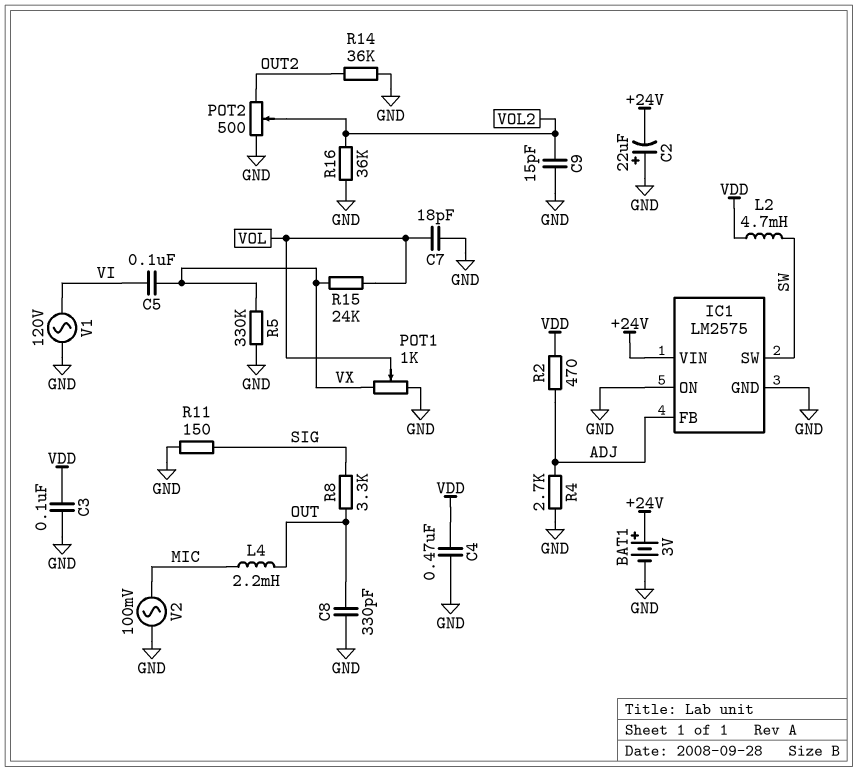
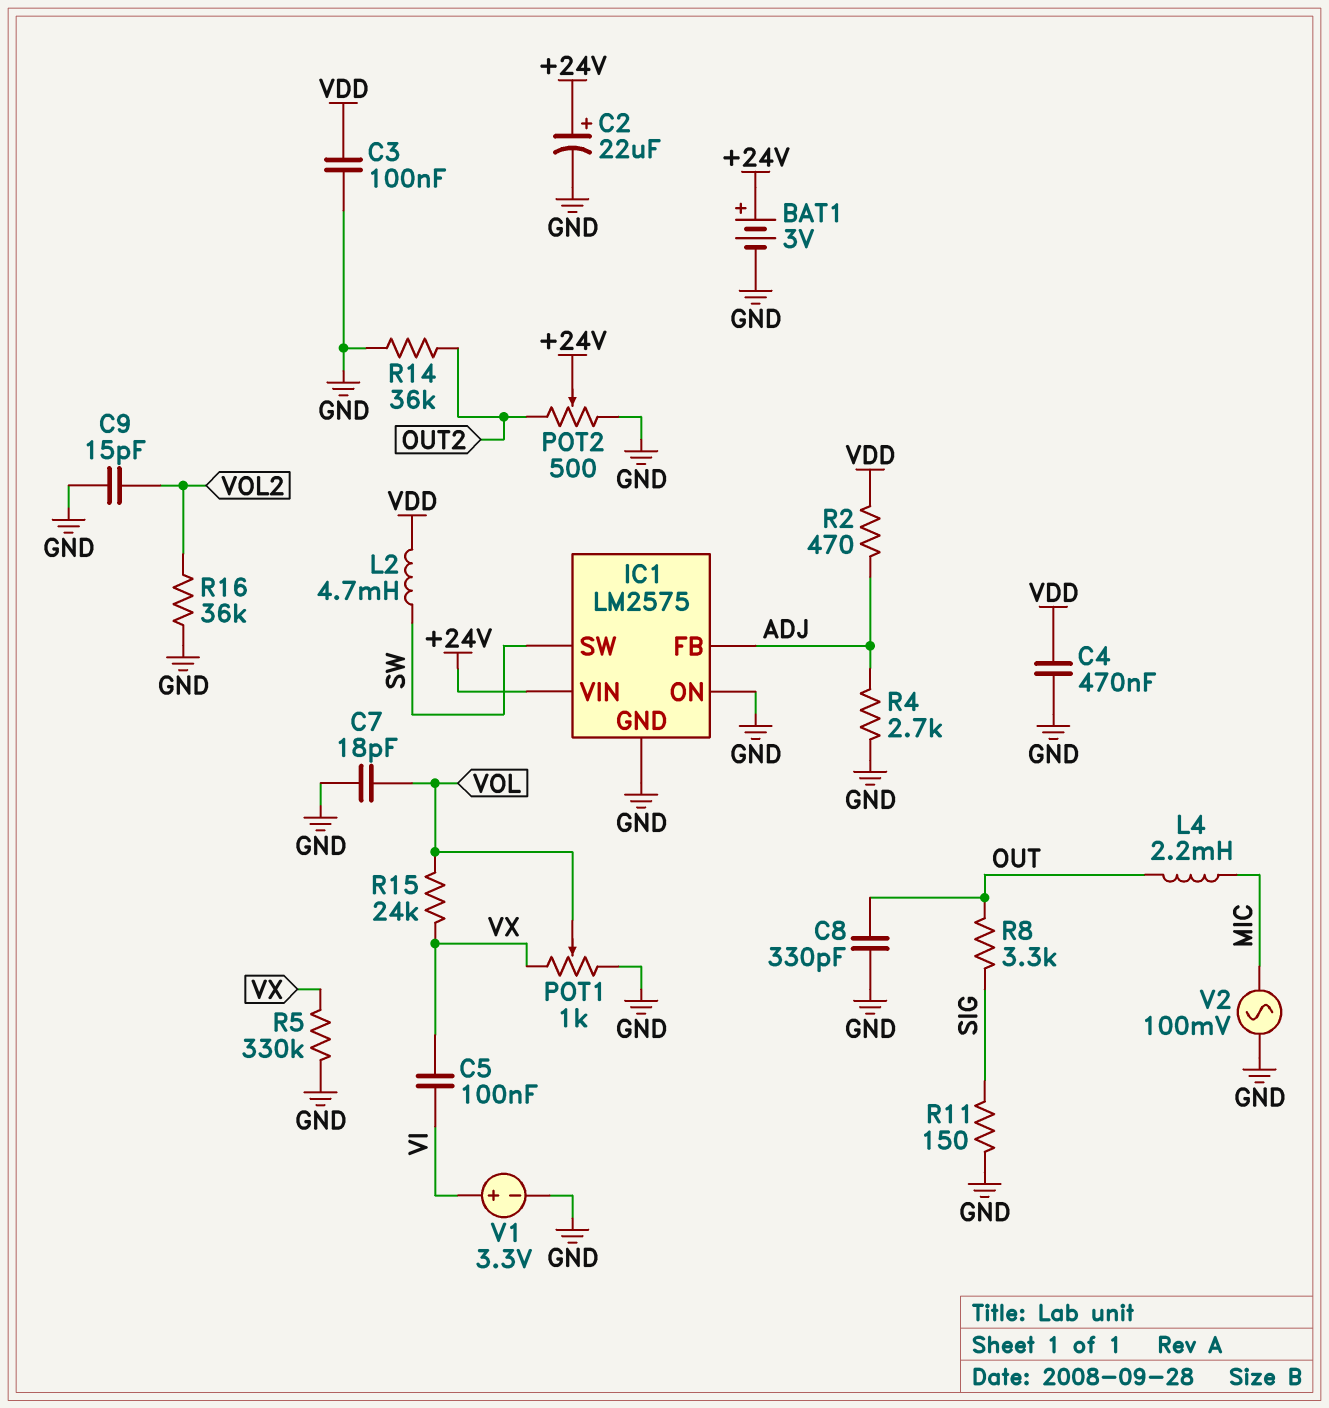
C2: 22uF (plus GND, minus +24V) -> 22uF (plus +24V, minus GND)
POT2: 500 (GND, OUT2, wiper VOL2) -> 500 (GND, OUT2, wiper +24V)
V1: AC 120V (GND, VI) -> 3.3V (plus VI, minus GND)

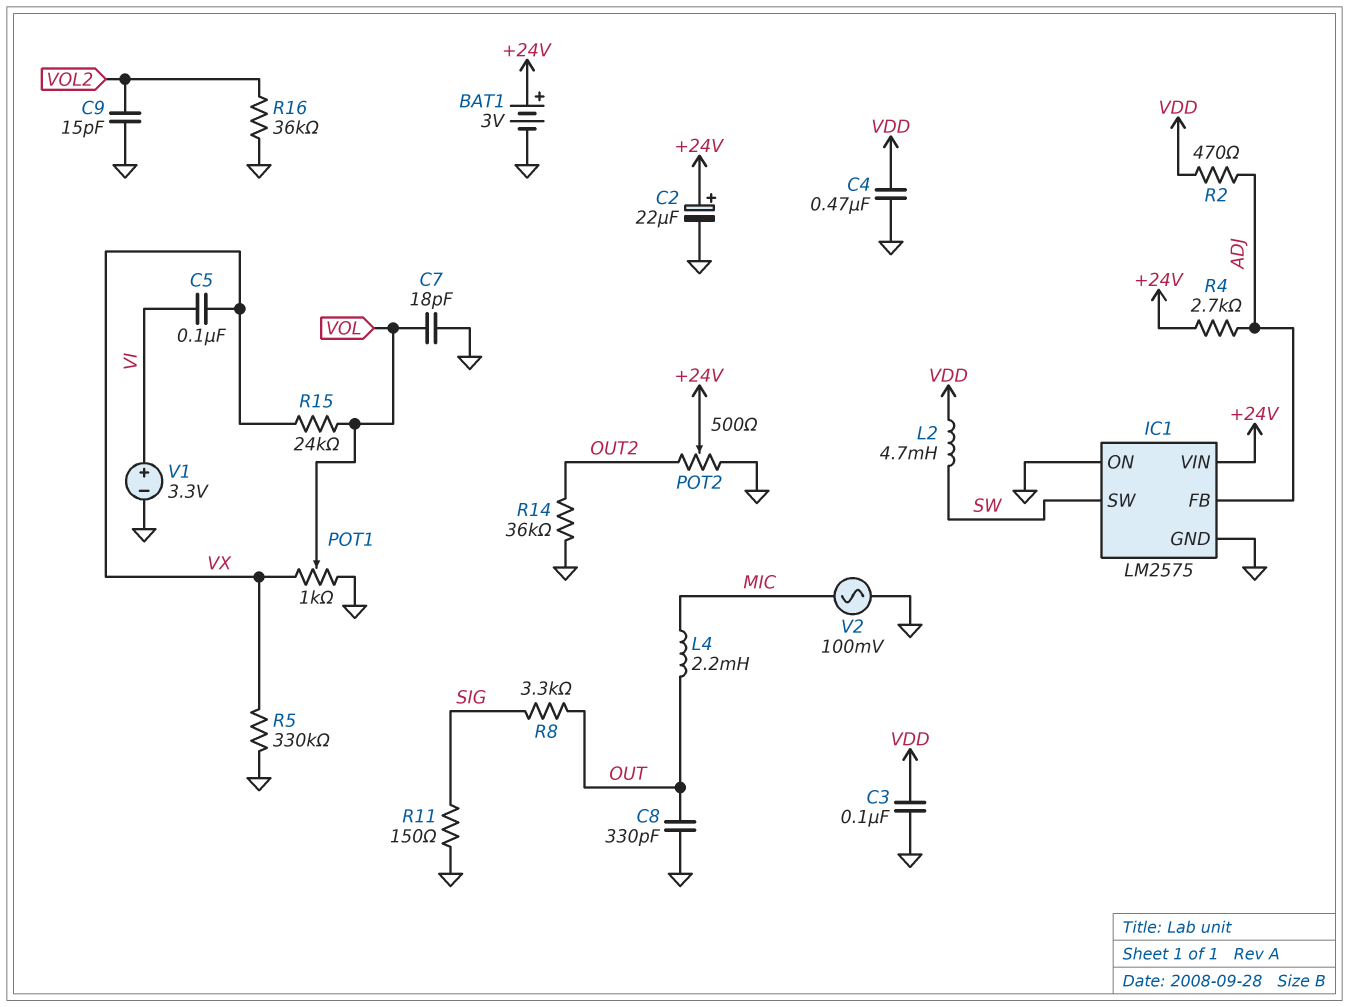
R4: 2.7k (ADJ, GND) -> 2.7k (+24V, ADJ)

